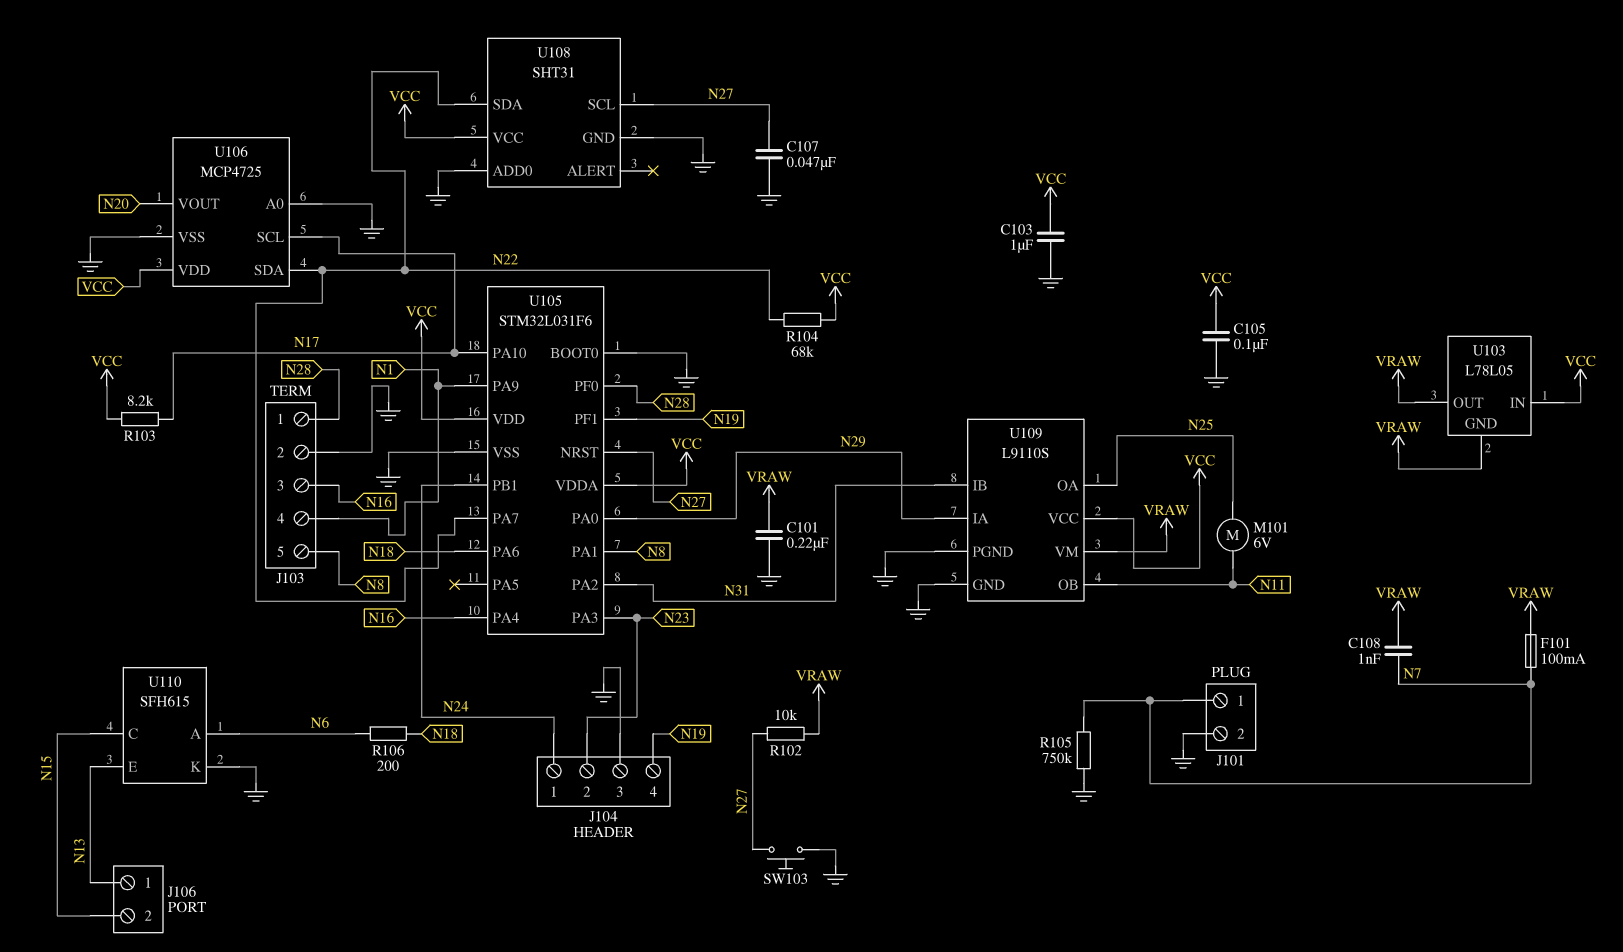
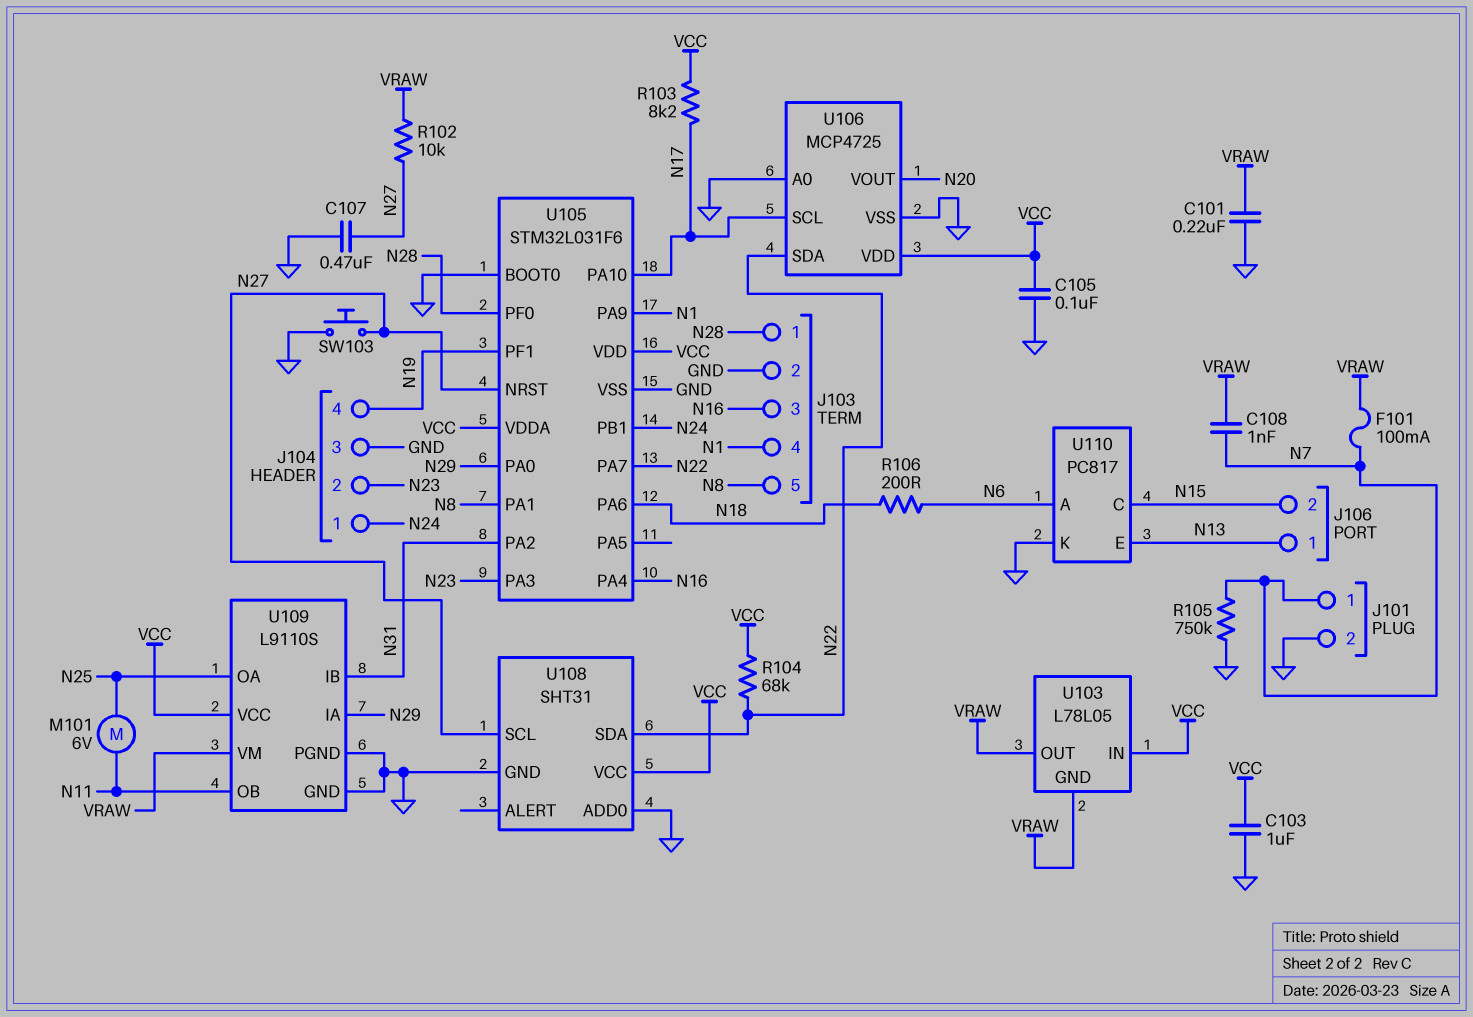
C107: 47nF (GND, N27) -> 470nF (GND, N27)
U110: SFH615 -> PC817

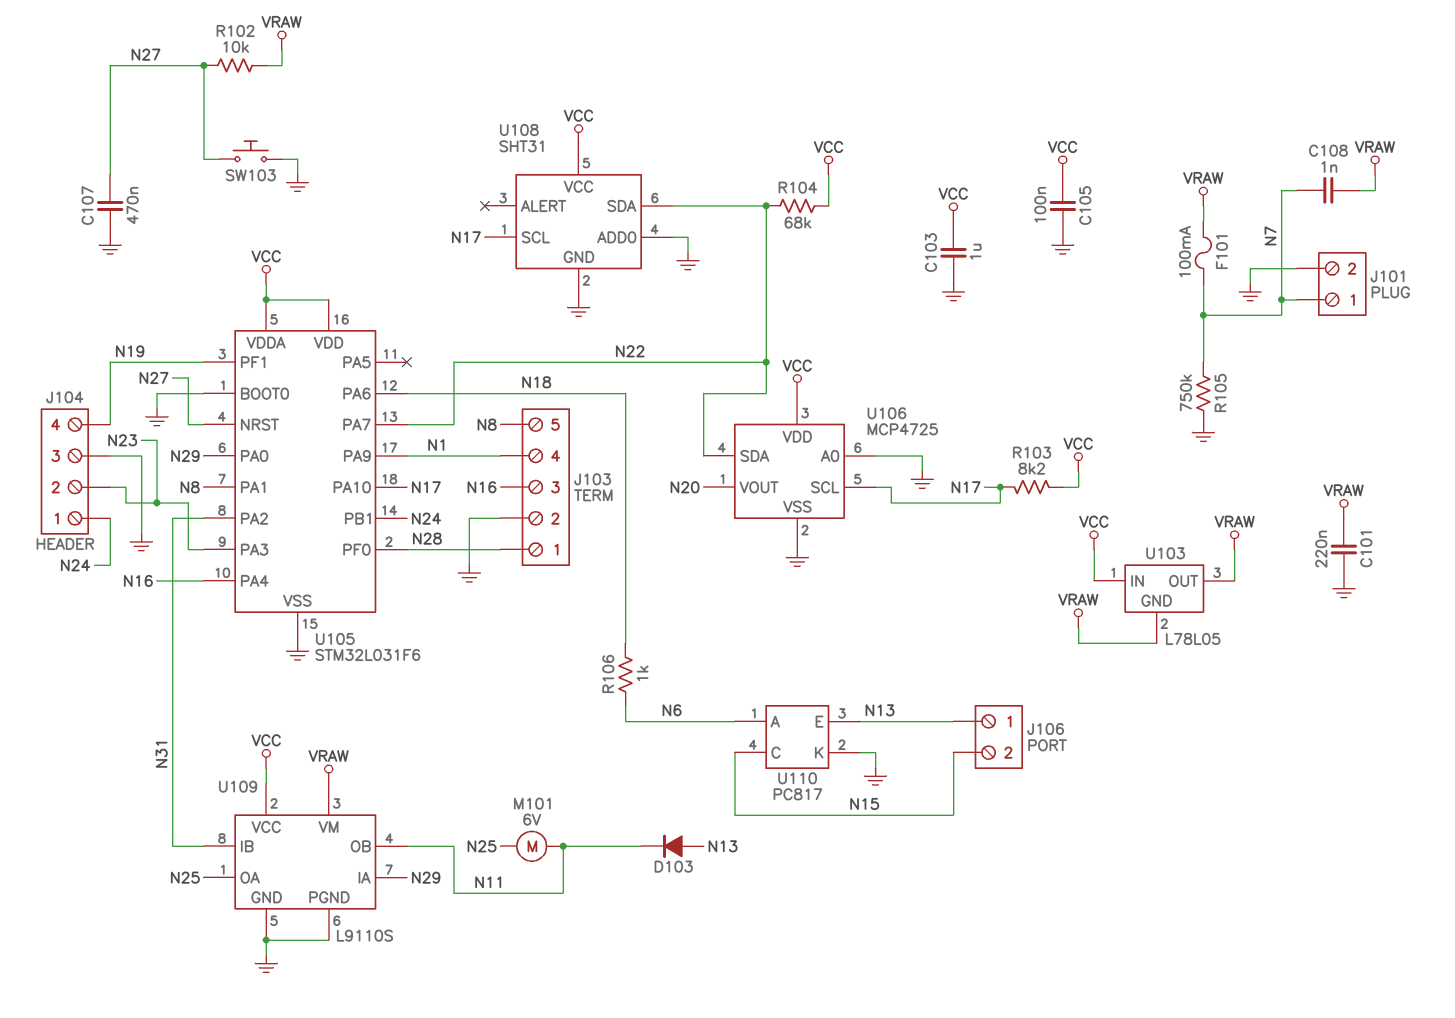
D103: none -> diode (A N13, K N11)
R106: 200 (N6, N18) -> 1k (N6, N18)
U108 pin SCL: N27 -> N17

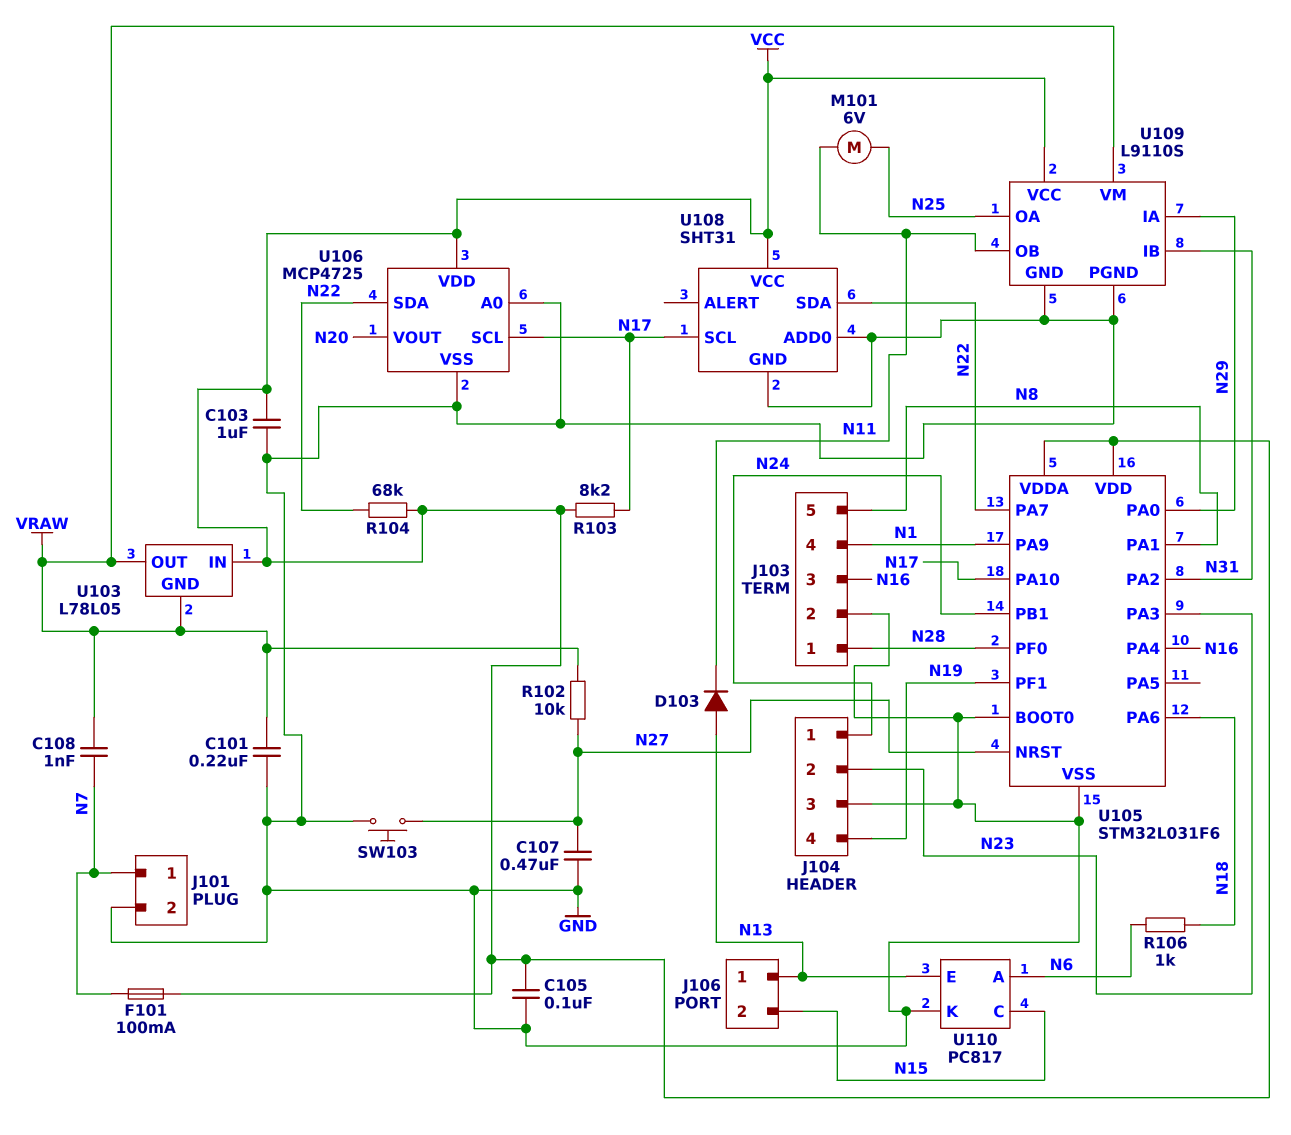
F101: 100mA (N7, VRAW) -> 100mA (N7, VCC)
R105: 750k (GND, N7) -> none

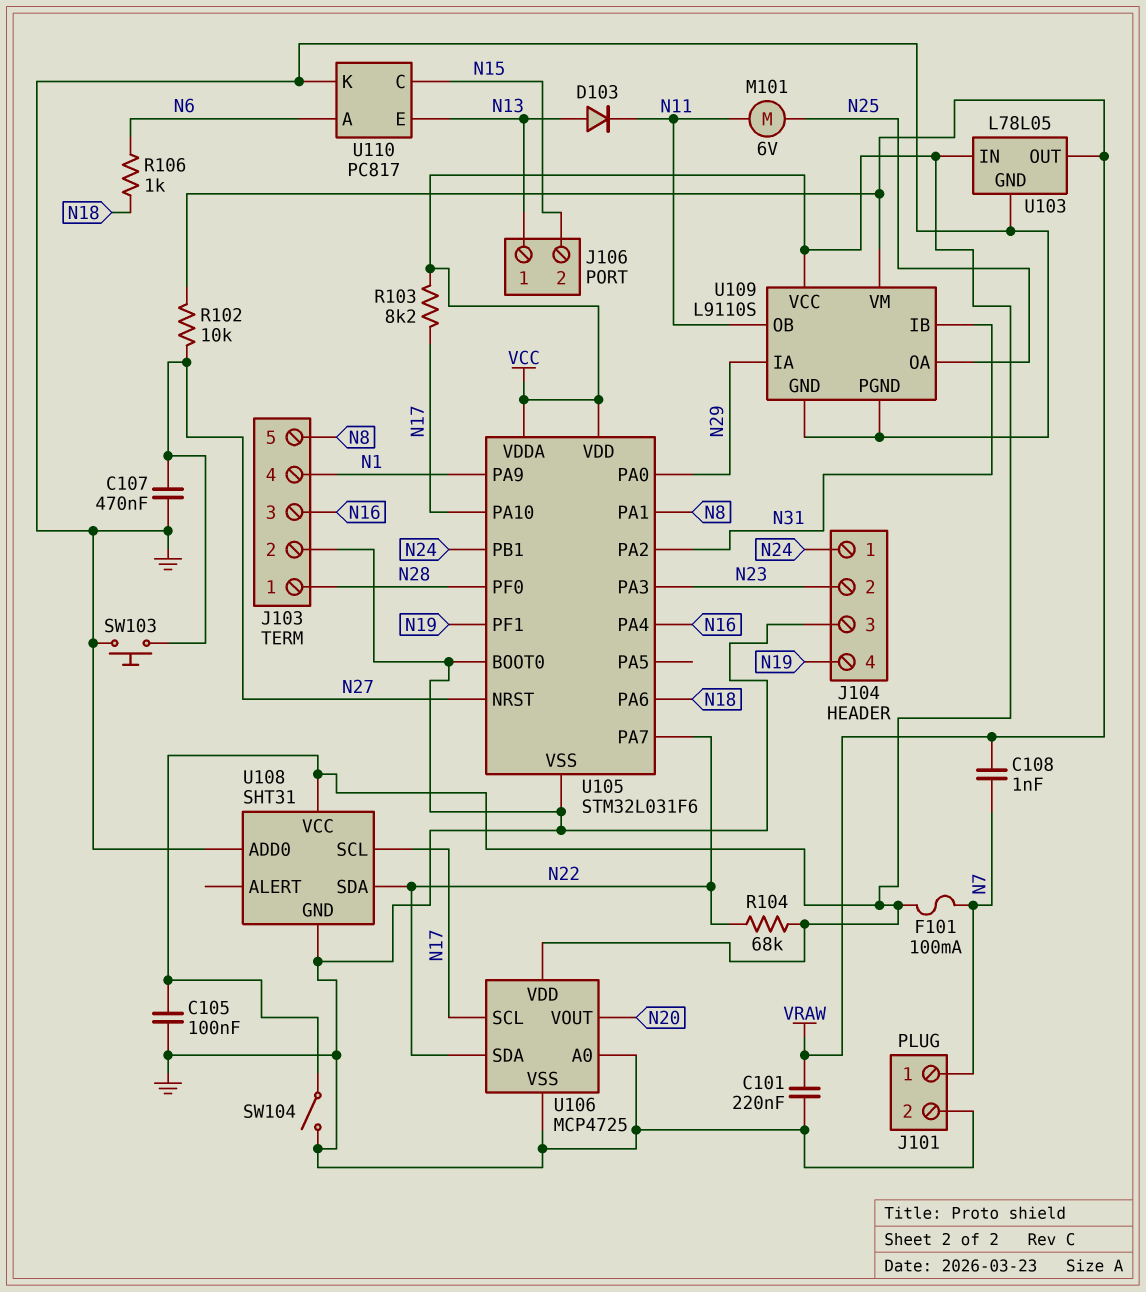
C103: 1uF (GND, VCC) -> none
SW104: none -> switch (GND, VCC)
U103 pin GND: VRAW -> GND

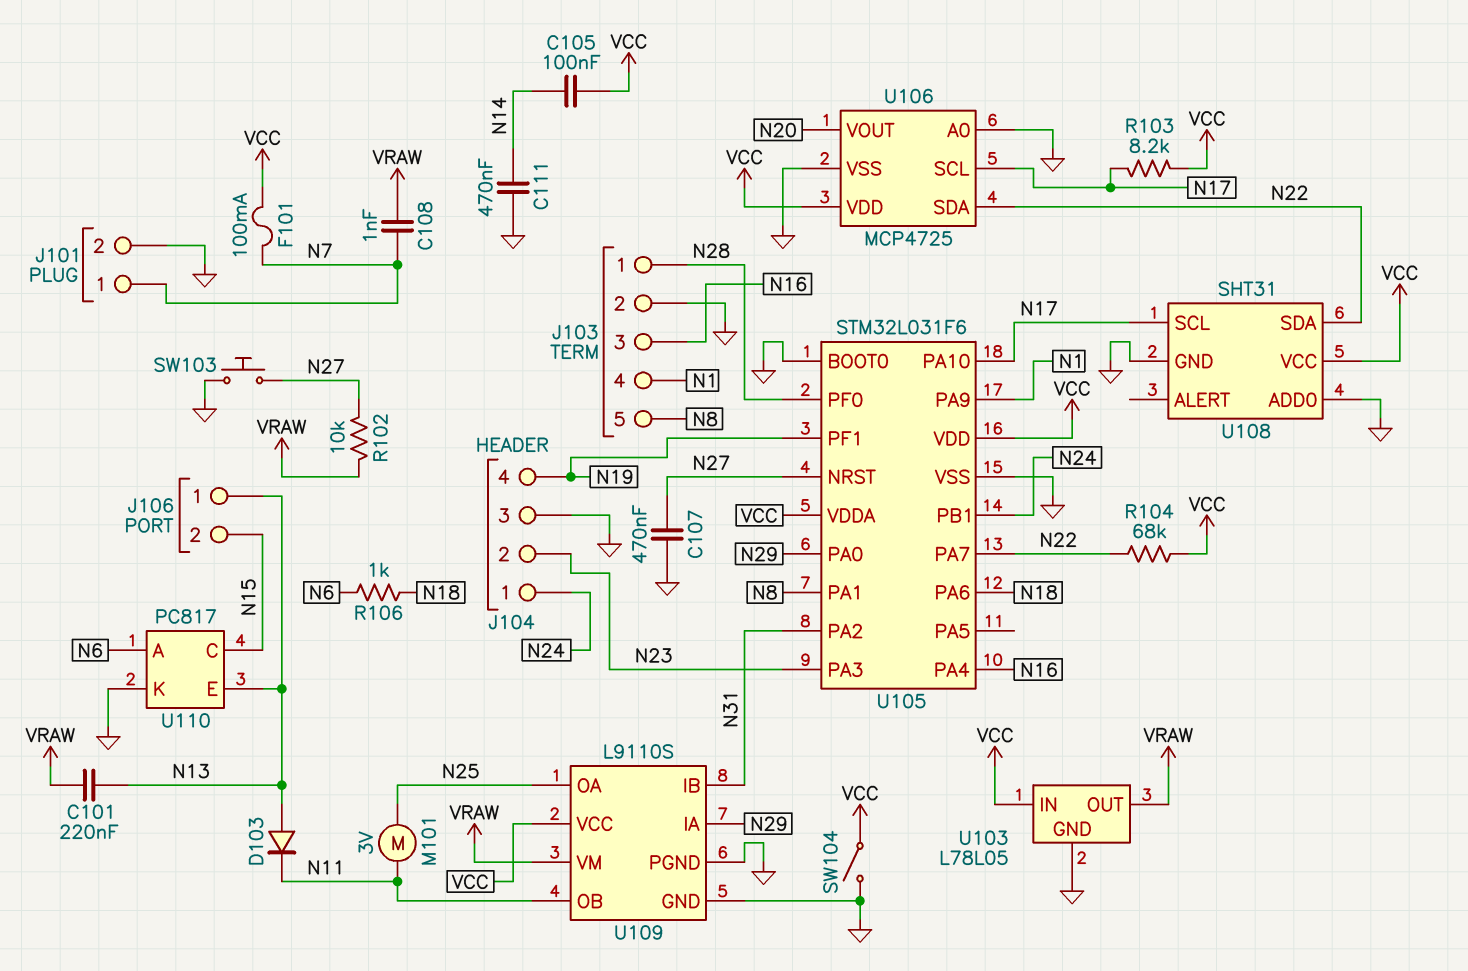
C101: 220nF (GND, VRAW) -> 220nF (N13, VRAW)
C105: 100nF (GND, VCC) -> 100nF (N14, VCC)
C111: none -> 470nF (GND, N14)
M101: motor 6V (N11, N25) -> motor 3V (N11, N25)

